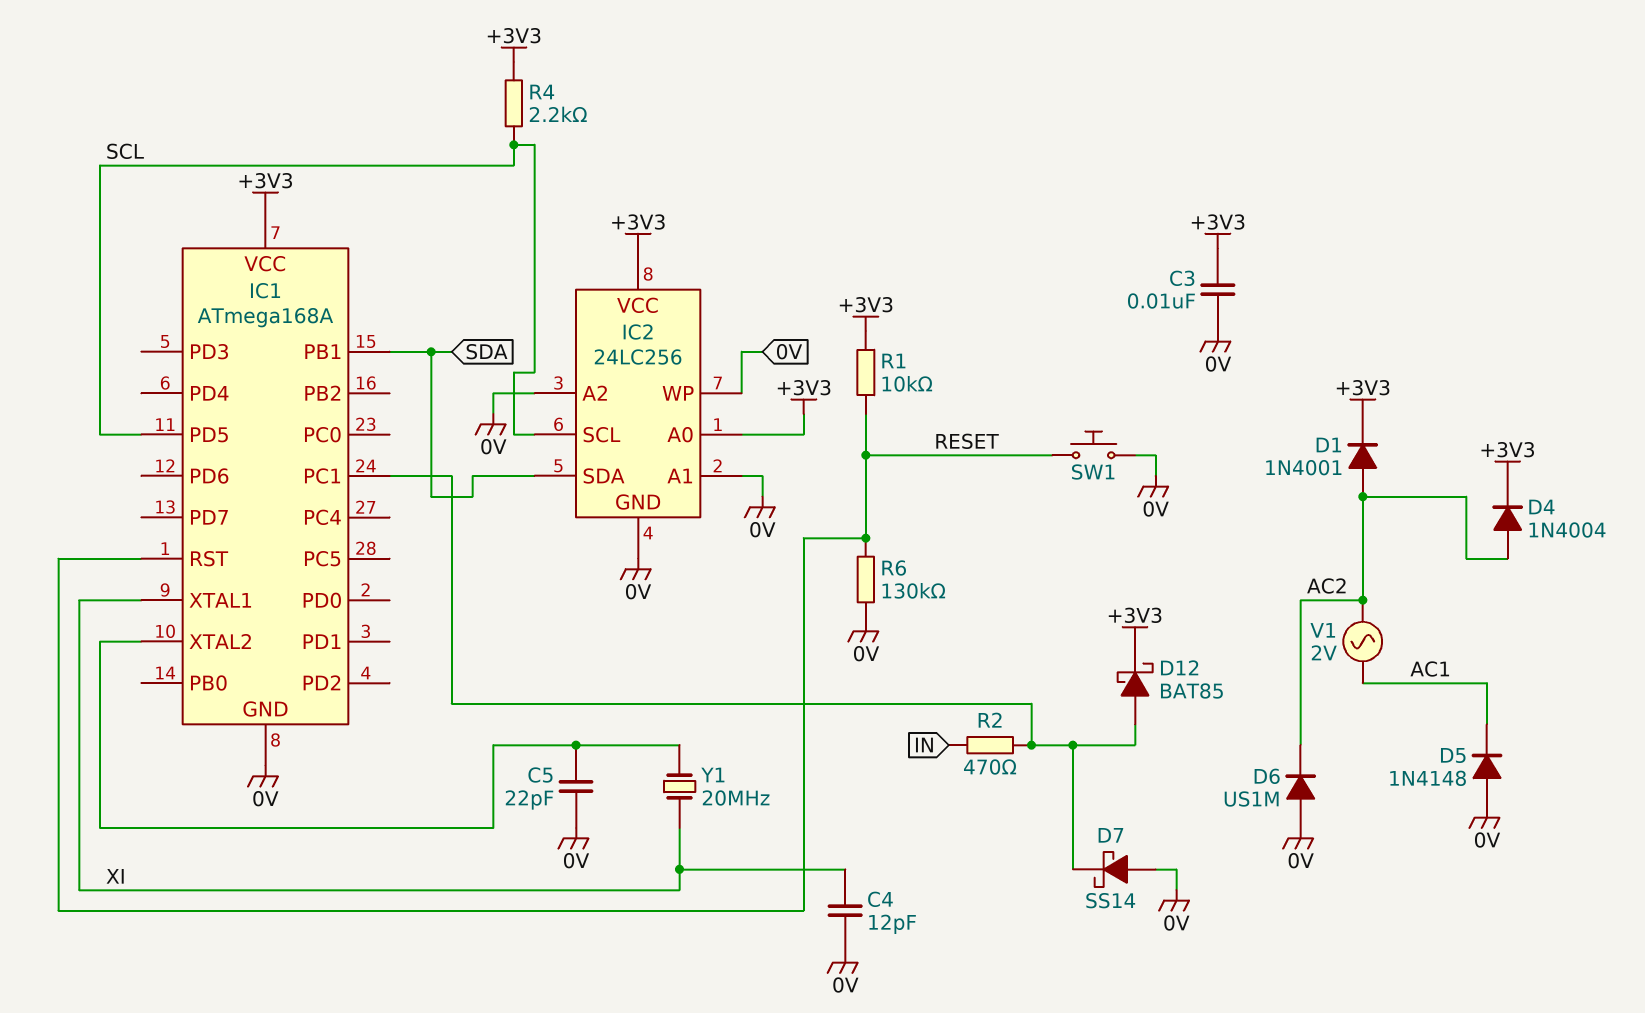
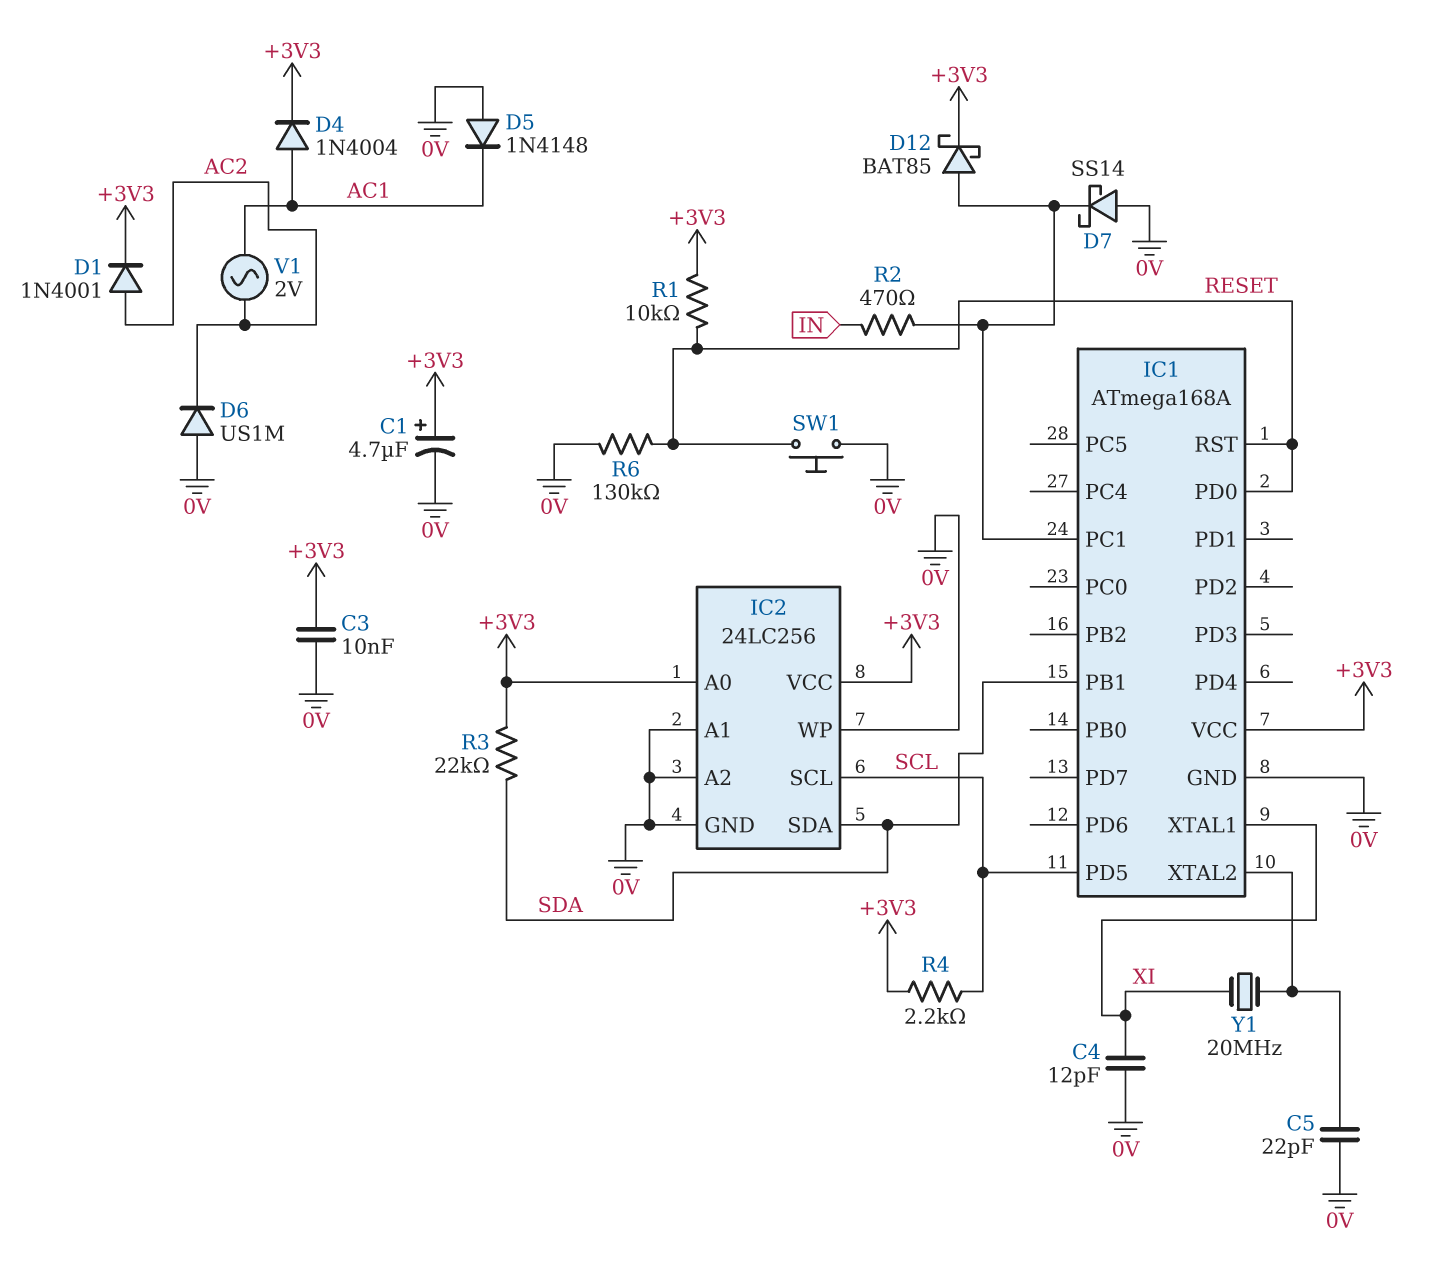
C1: none -> 4.7uF (plus +3V3, minus 0V)
D4: diode 1N4004 (A AC2, K +3V3) -> diode 1N4004 (A AC1, K +3V3)
IC1 pin PD0: none -> RESET
R3: none -> 22k (+3V3, SDA)

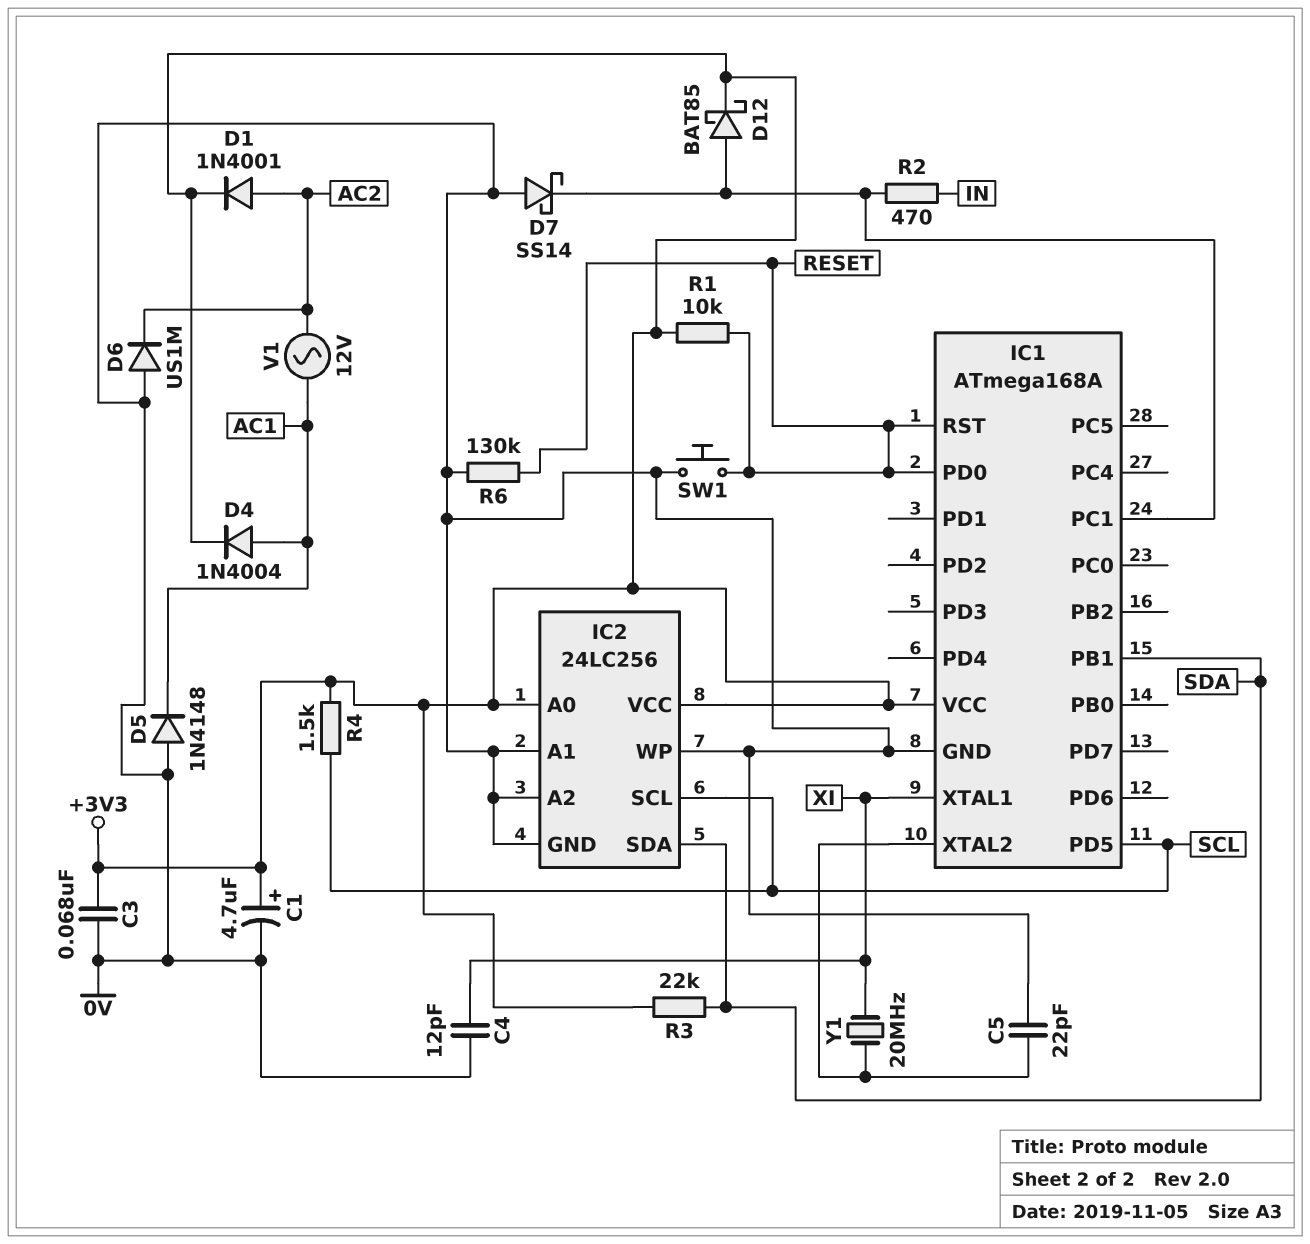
C3: 10nF (+3V3, 0V) -> 68nF (+3V3, 0V)
R4: 2.2k (+3V3, SCL) -> 1.5k (+3V3, SCL)
V1: AC 2V (AC1, AC2) -> AC 12V (AC1, AC2)

